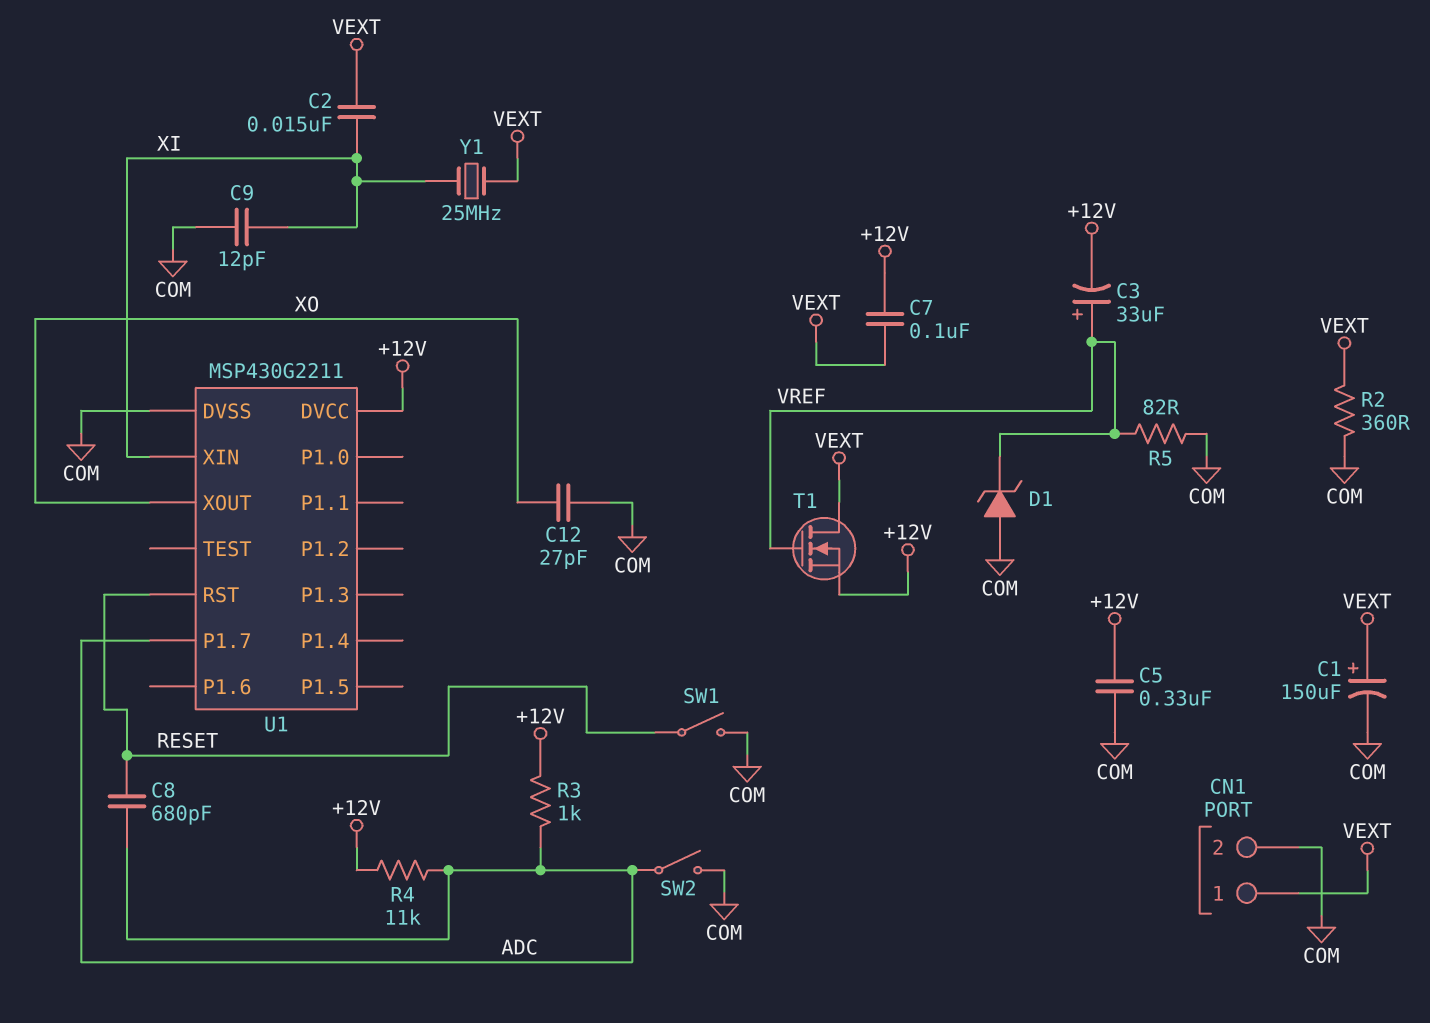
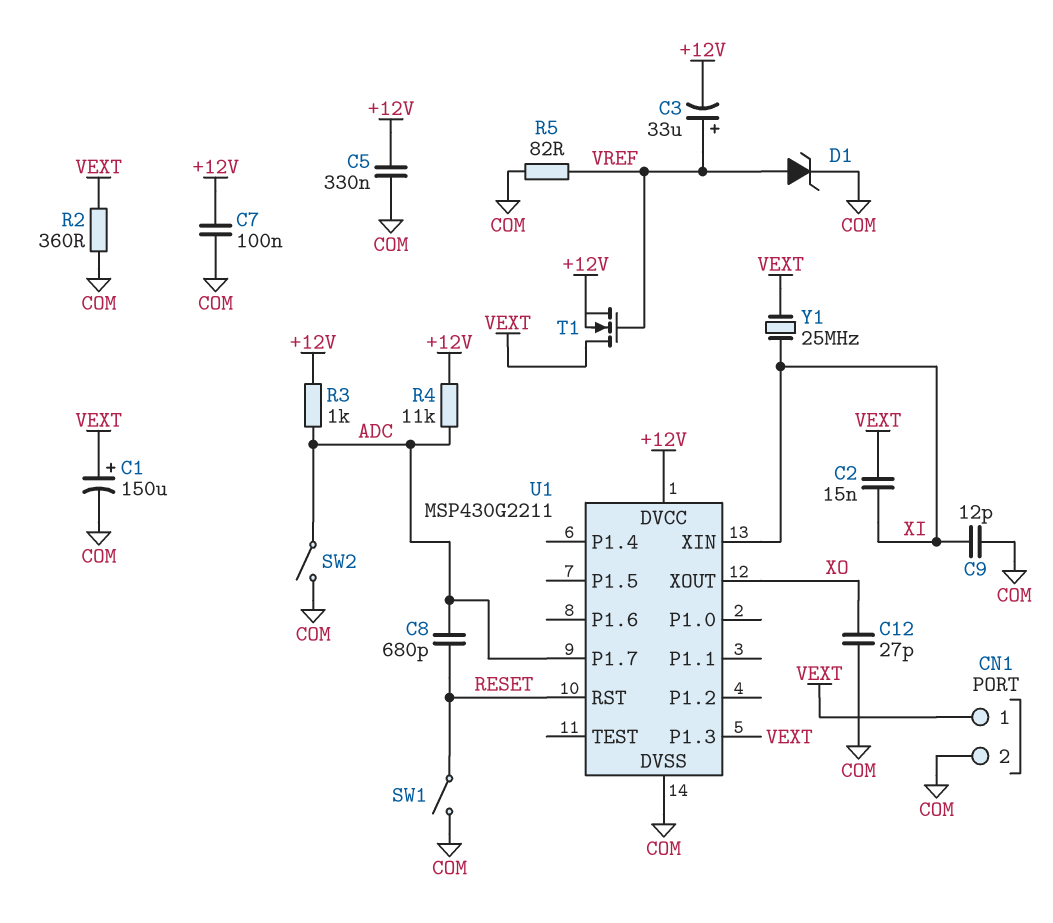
C7: 100nF (+12V, VEXT) -> 100nF (+12V, COM)
D1: zener (A COM, K VREF) -> zener (A VREF, K COM)
U1 pin P1.3: none -> VEXT

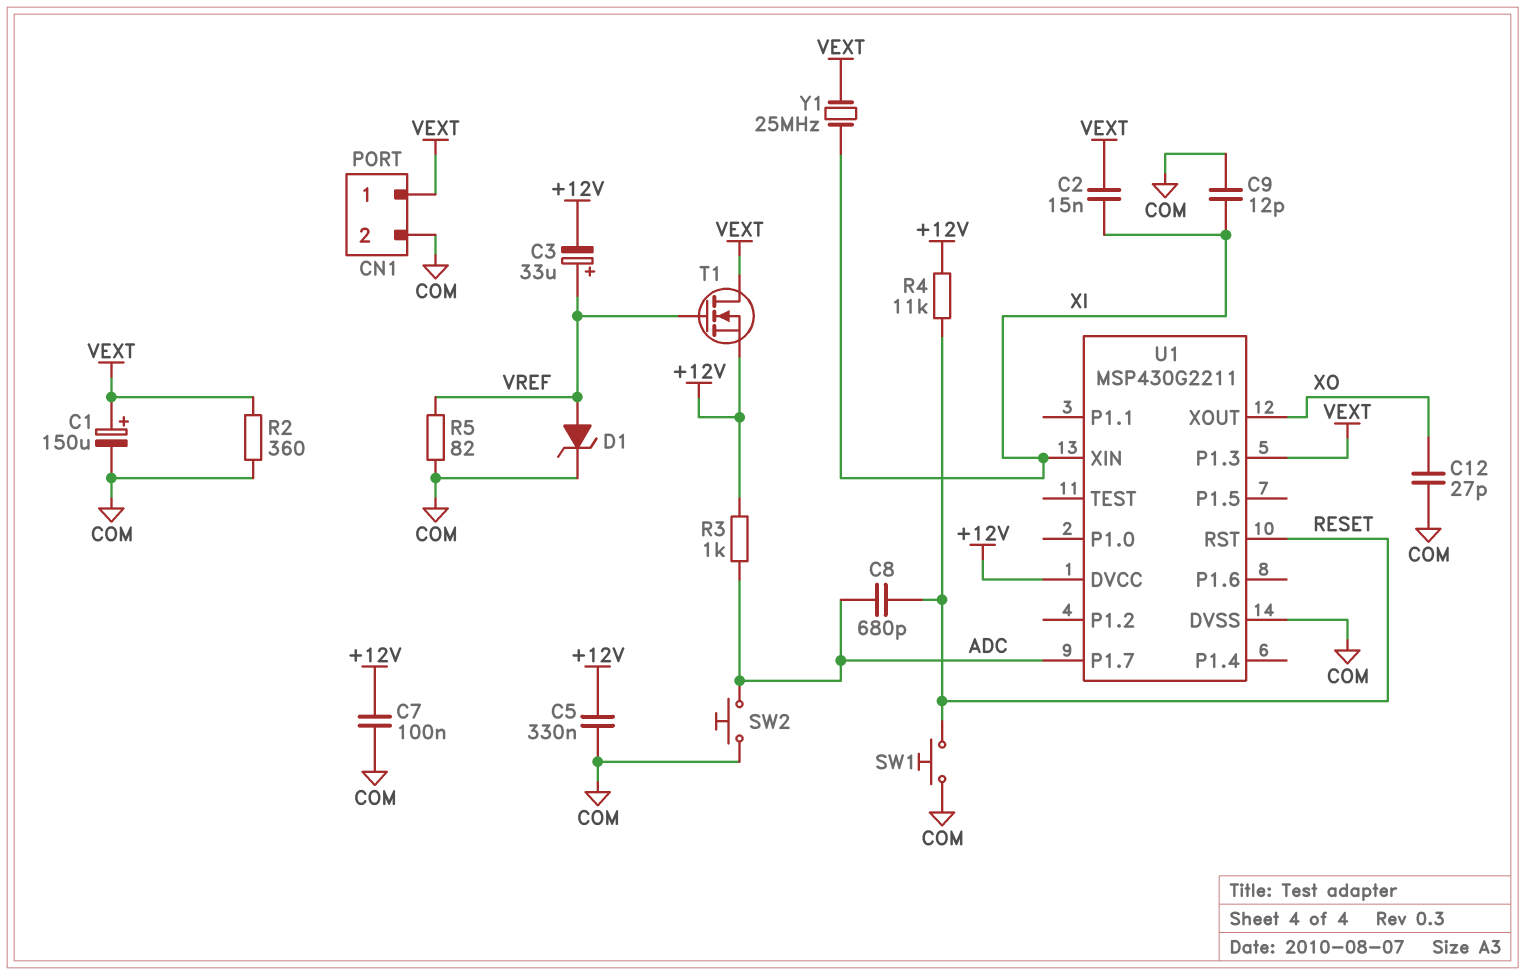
R4: 11k (+12V, ADC) -> 11k (+12V, RESET)
SW1: switch (COM, RESET) -> button (COM, RESET)
SW2: switch (ADC, COM) -> button (ADC, COM)

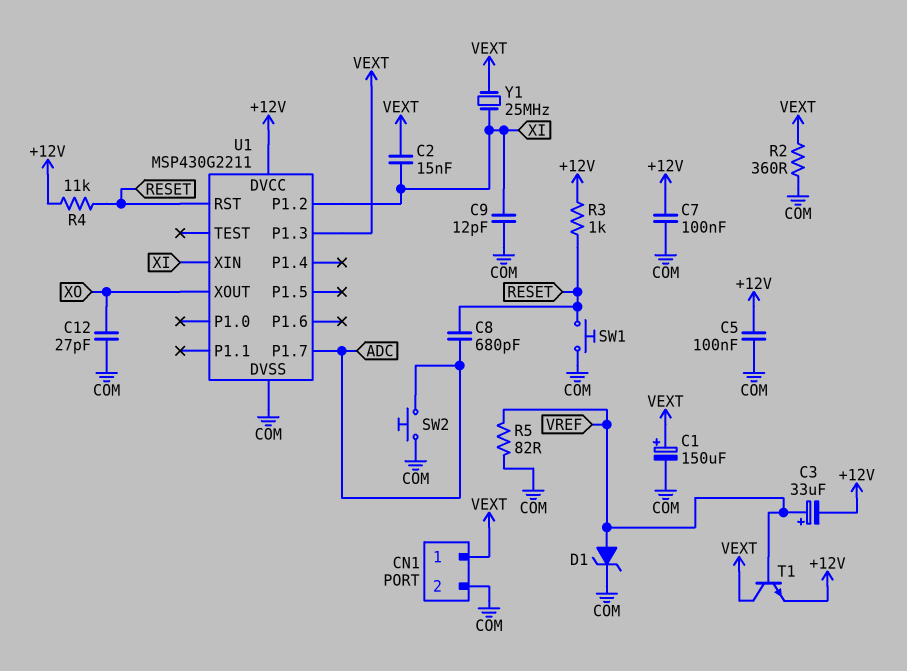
C5: 330nF (+12V, COM) -> 100nF (+12V, COM)
R3: 1k (+12V, ADC) -> 1k (+12V, RESET)
T1: NMOS (G VREF, D VEXT, S +12V) -> NPN (B VREF, C VEXT, E +12V)
U1 pin P1.2: none -> XI

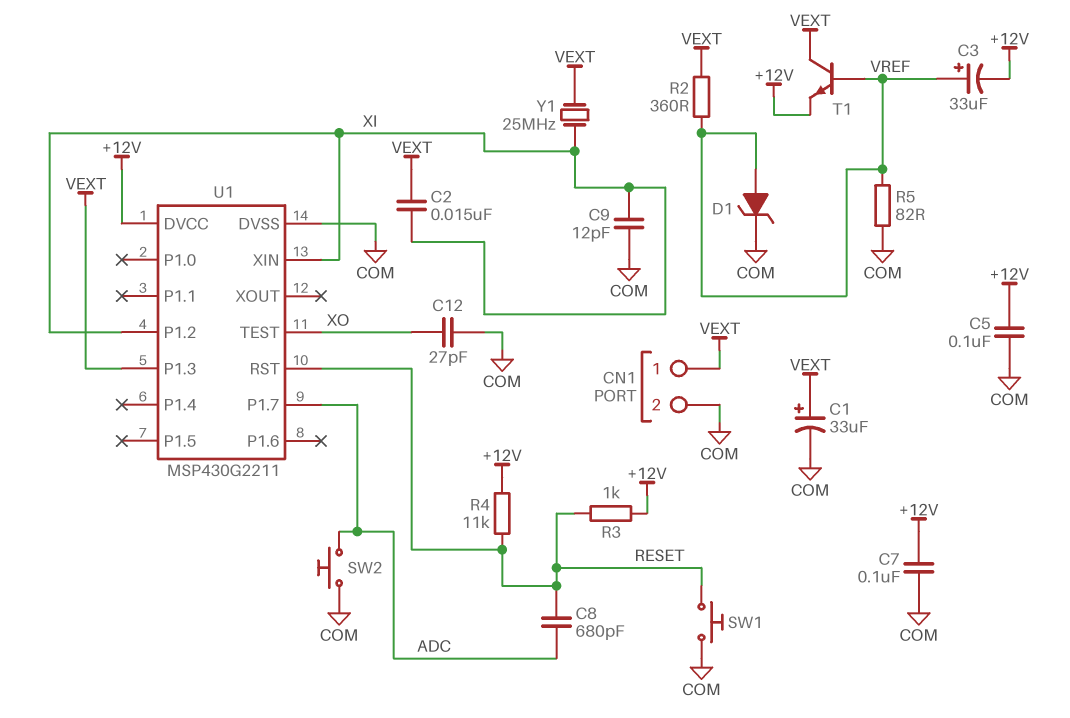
C1: 150uF (plus VEXT, minus COM) -> 33uF (plus VEXT, minus COM)
R2: 360 (COM, VEXT) -> 360 (VEXT, VREF)
U1 pin TEST: none -> XO
U1 pin XOUT: XO -> none

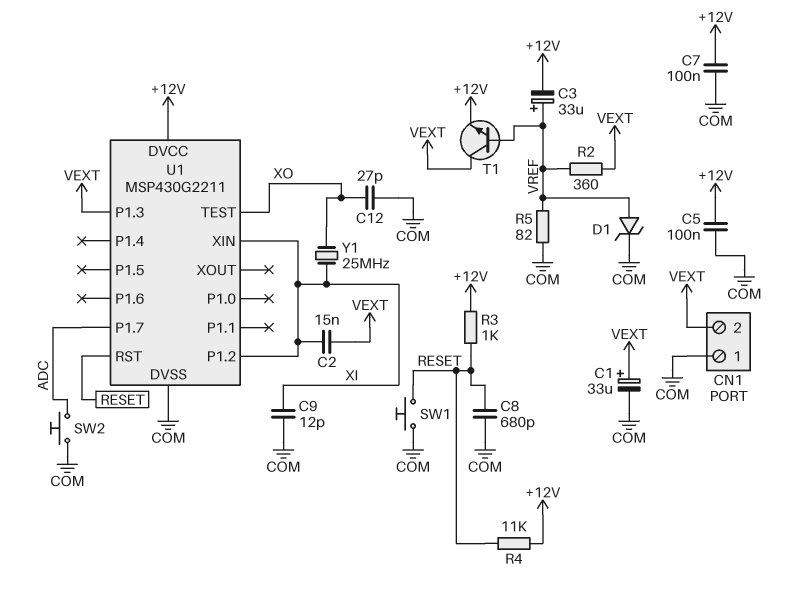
C8: 680pF (ADC, RESET) -> 680pF (COM, RESET)
CN1 pin 1: VEXT -> COM
CN1 pin 2: COM -> VEXT
Y1: 25MHz (VEXT, XI) -> 25MHz (XI, XO)

